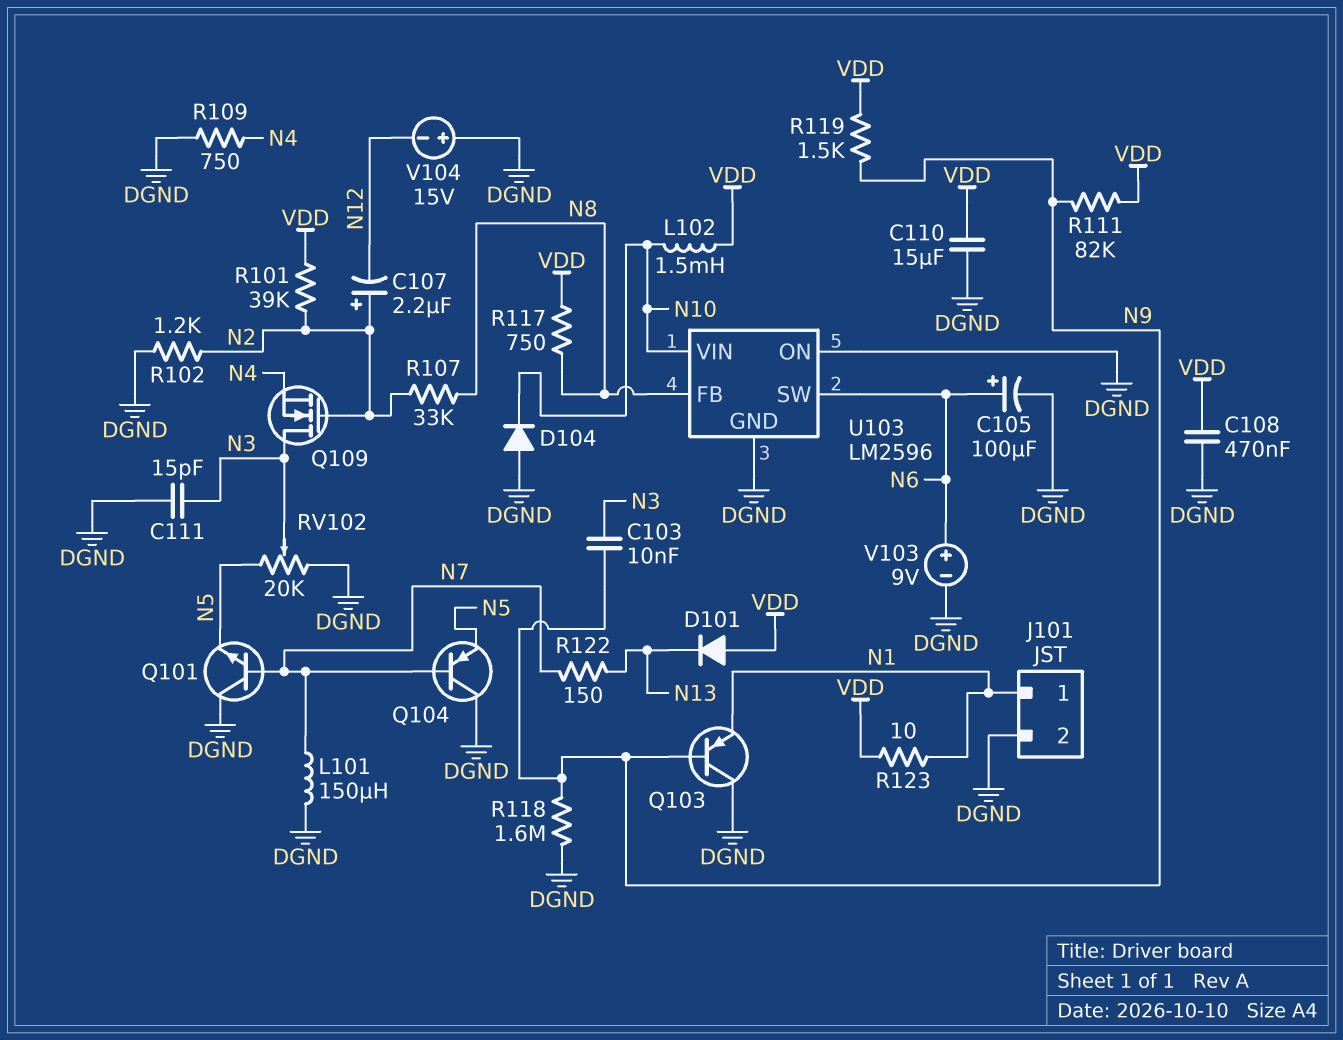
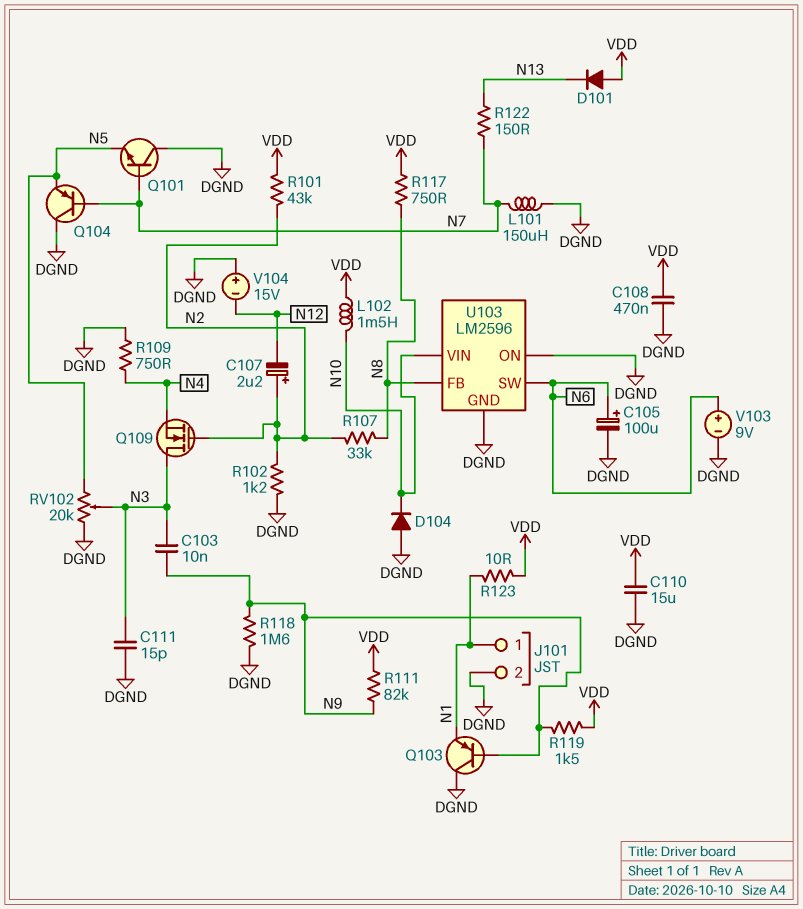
R101: 39k (N2, VDD) -> 43k (N2, VDD)

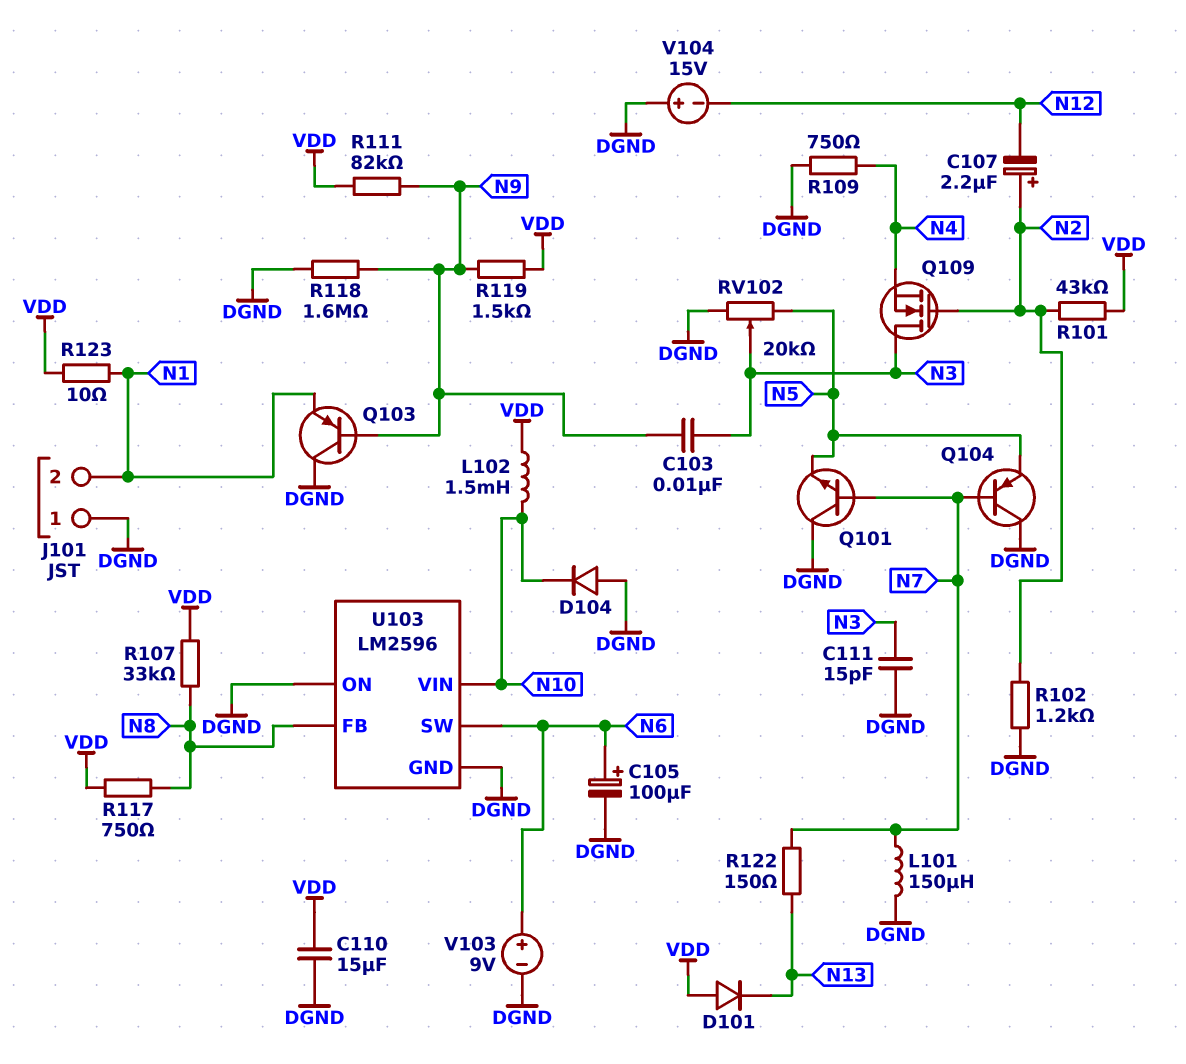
C108: 470nF (DGND, VDD) -> none
J101 pin 1: N1 -> DGND
J101 pin 2: DGND -> N1
R107: 33k (N2, N8) -> 33k (N8, VDD)

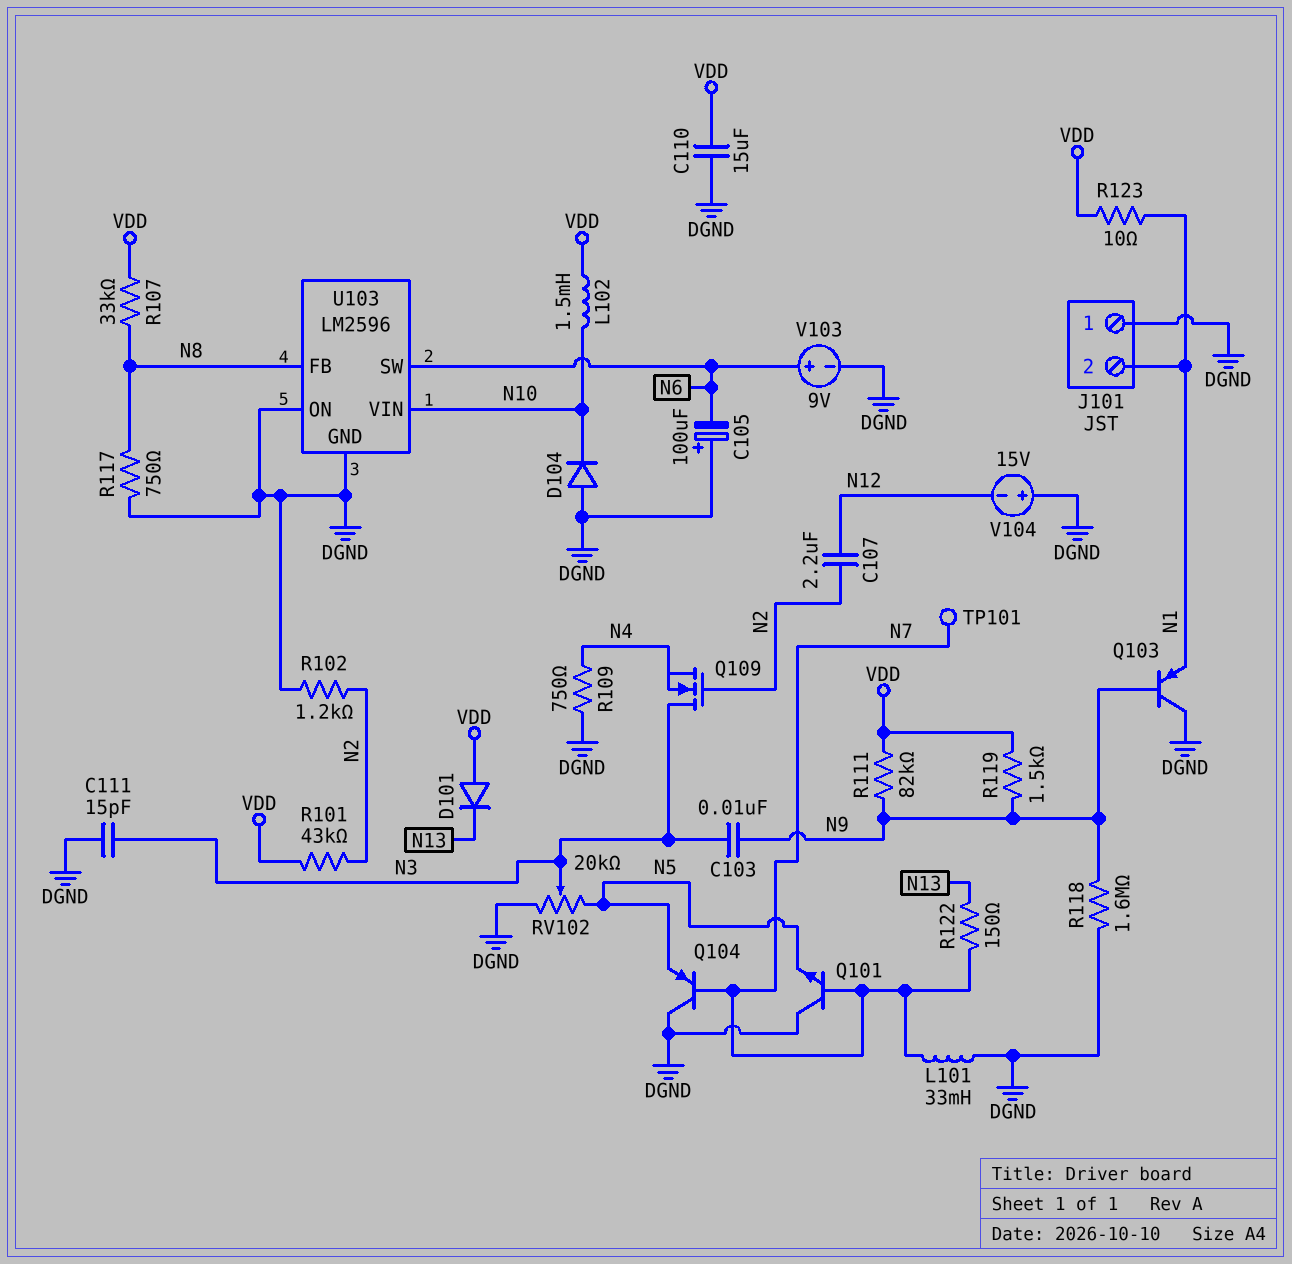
C105: 100uF (plus N6, minus DGND) -> 100uF (plus DGND, minus N6)
C107: 2.2uF (plus N2, minus N12) -> 2.2uF (N2, N12)
L101: 150uH (DGND, N7) -> 33mH (DGND, N7)
R117: 750 (N8, VDD) -> 750 (DGND, N8)
TP101: none -> test point (N7)

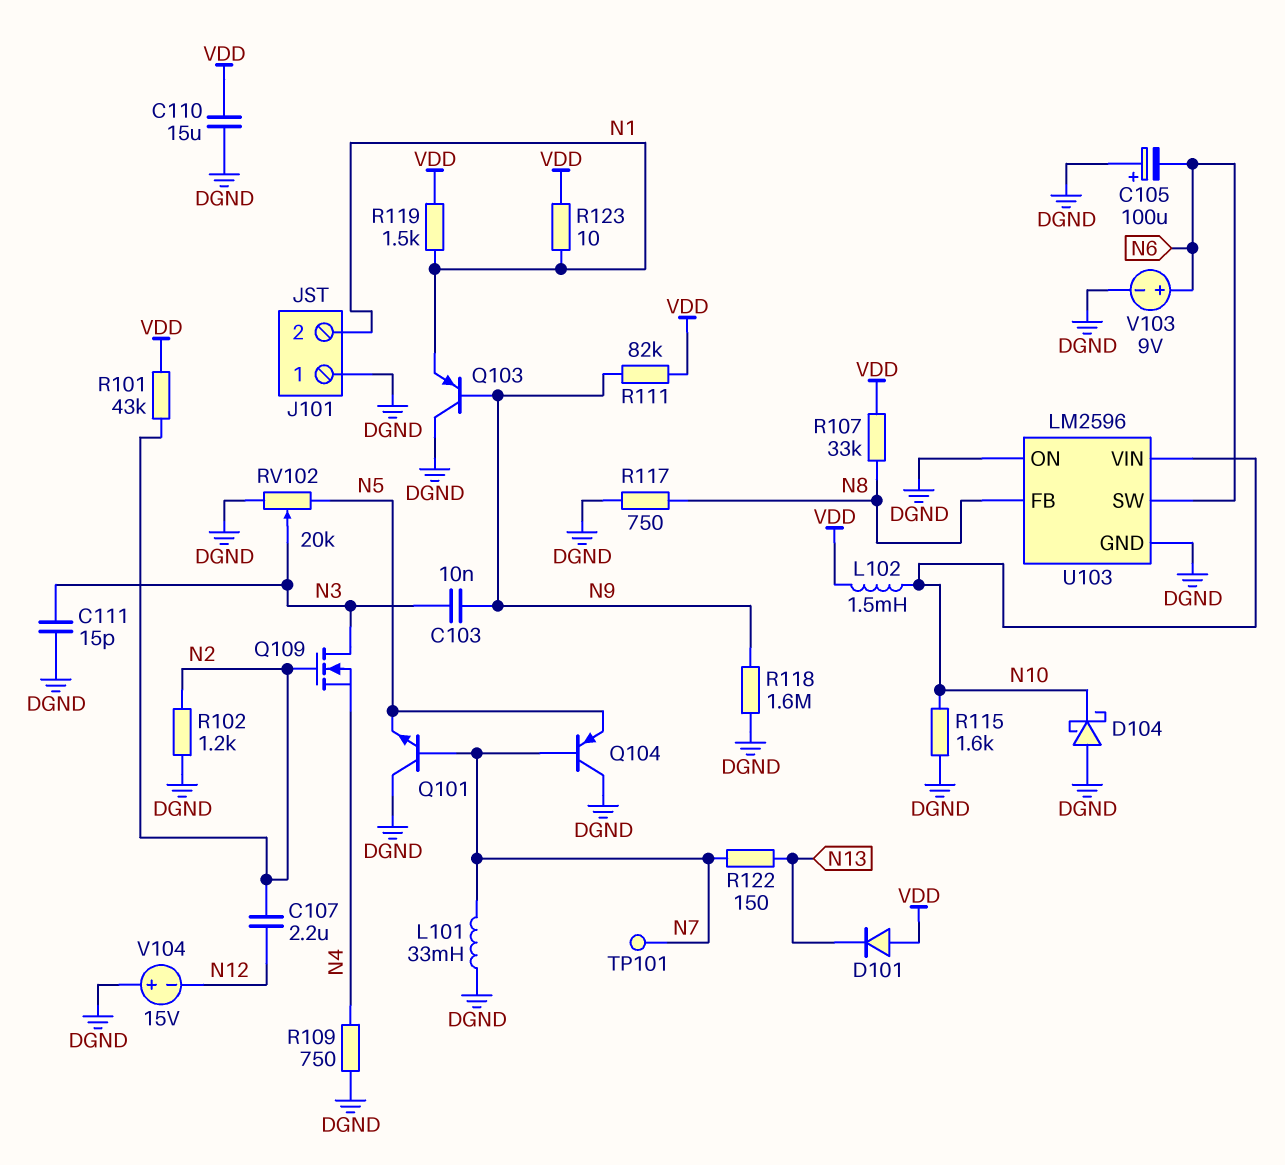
D104: diode (A DGND, K N10) -> schottky (A DGND, K N10)
R115: none -> 1.6k (DGND, N10)
R119: 1.5k (N9, VDD) -> 1.5k (N1, VDD)

